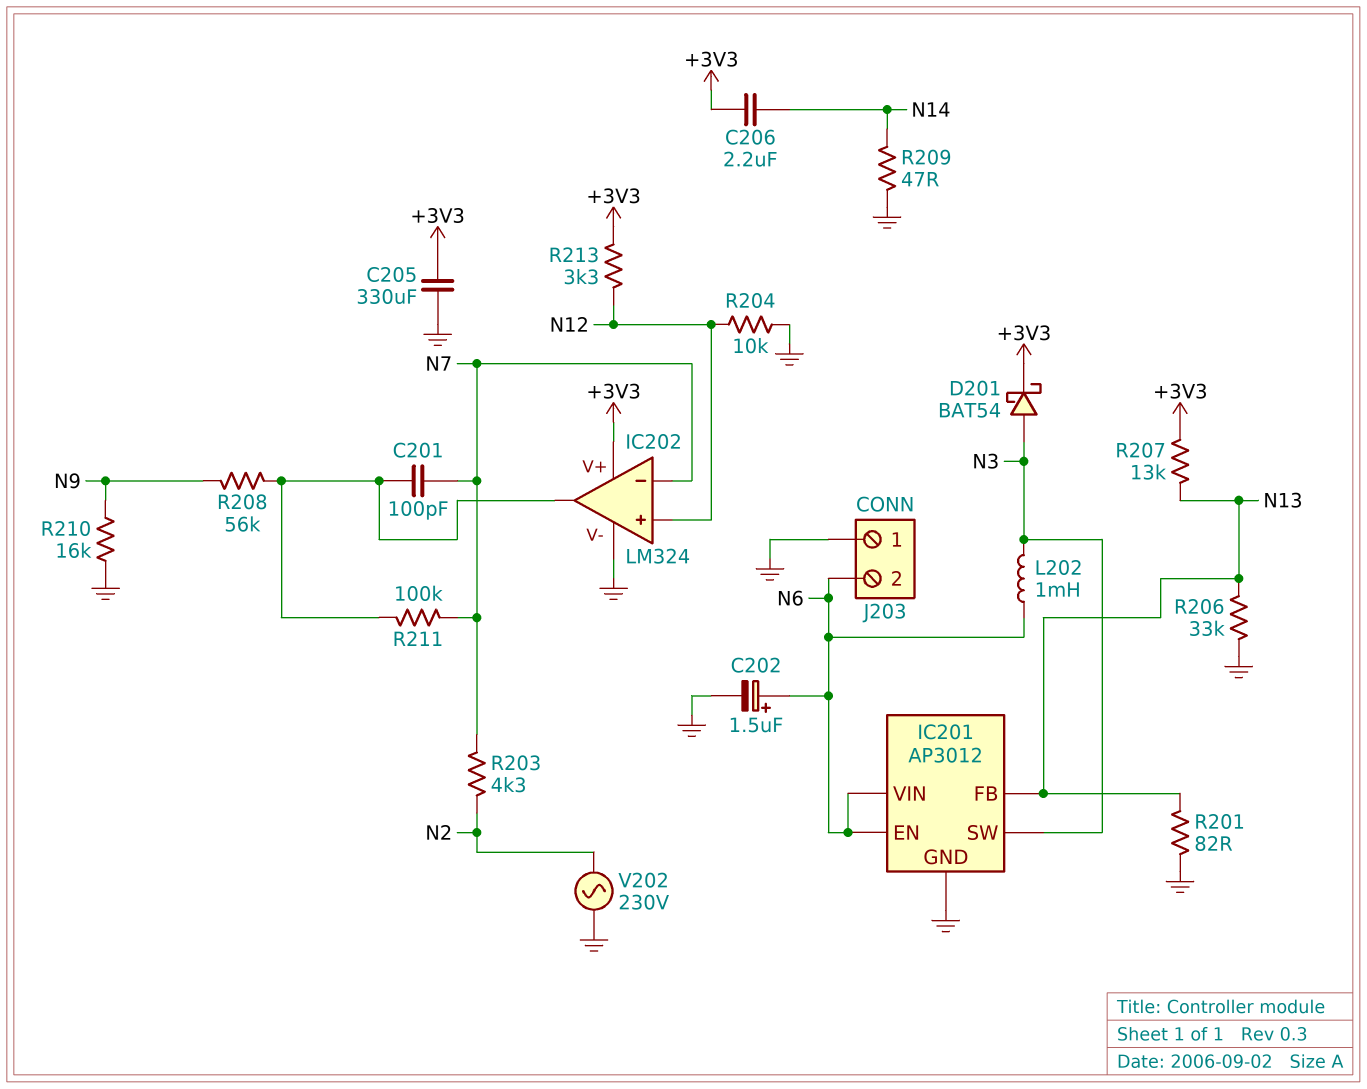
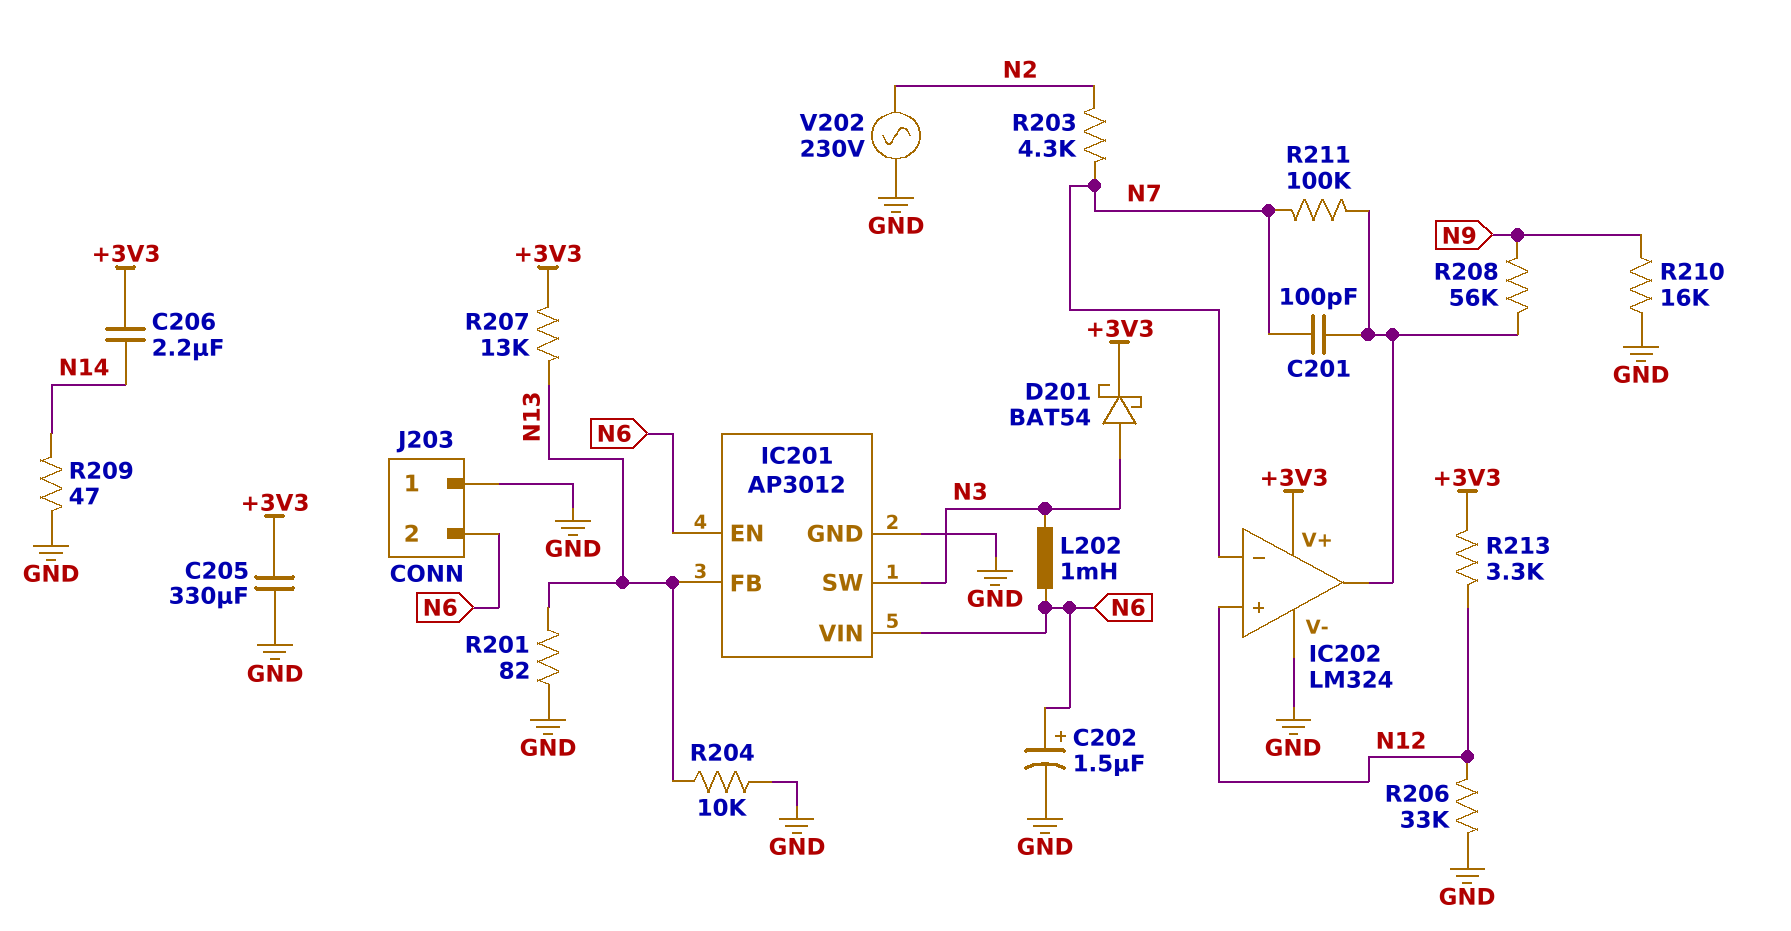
R204: 10k (GND, N12) -> 10k (GND, N13)
R206: 33k (GND, N13) -> 33k (GND, N12)

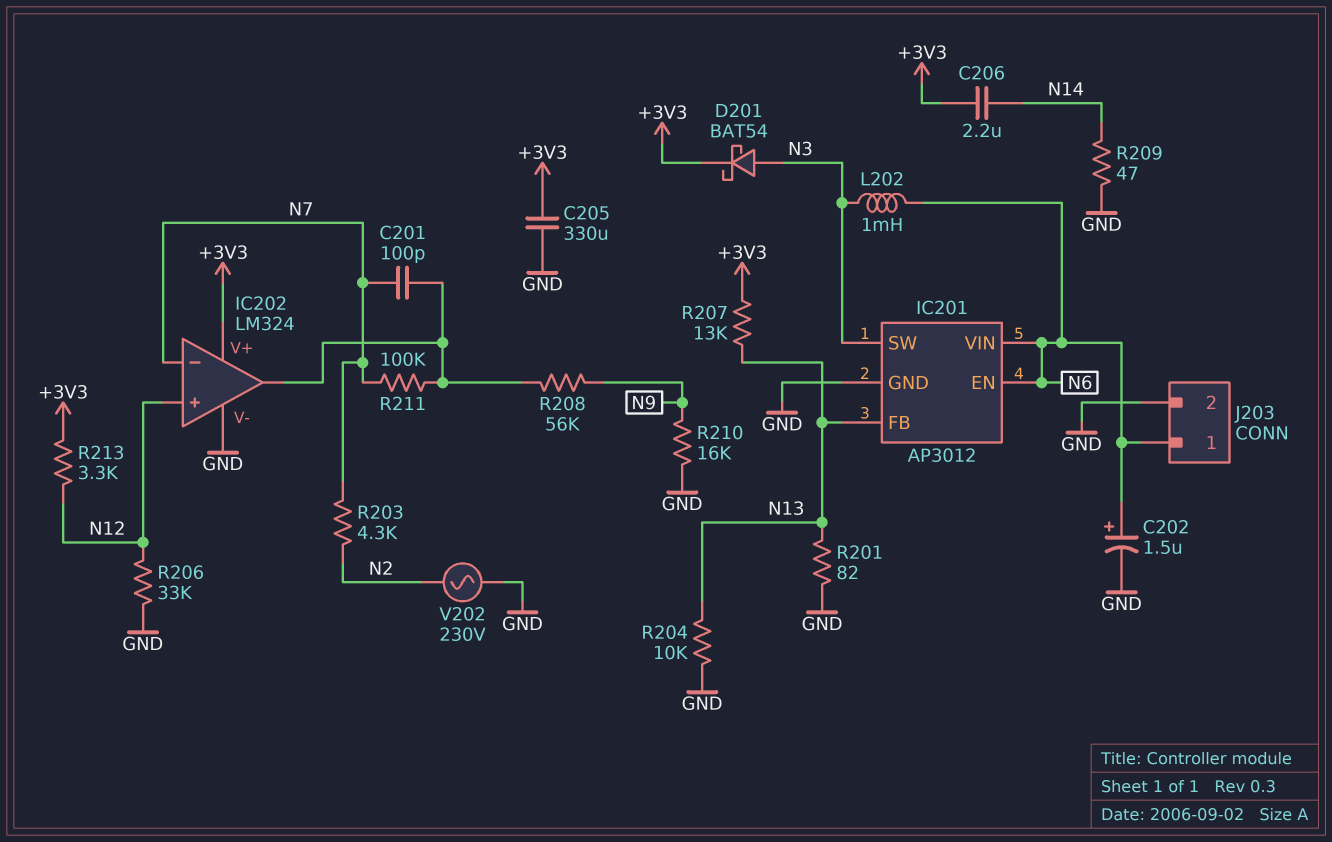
J203 pin 1: GND -> N6
J203 pin 2: N6 -> GND

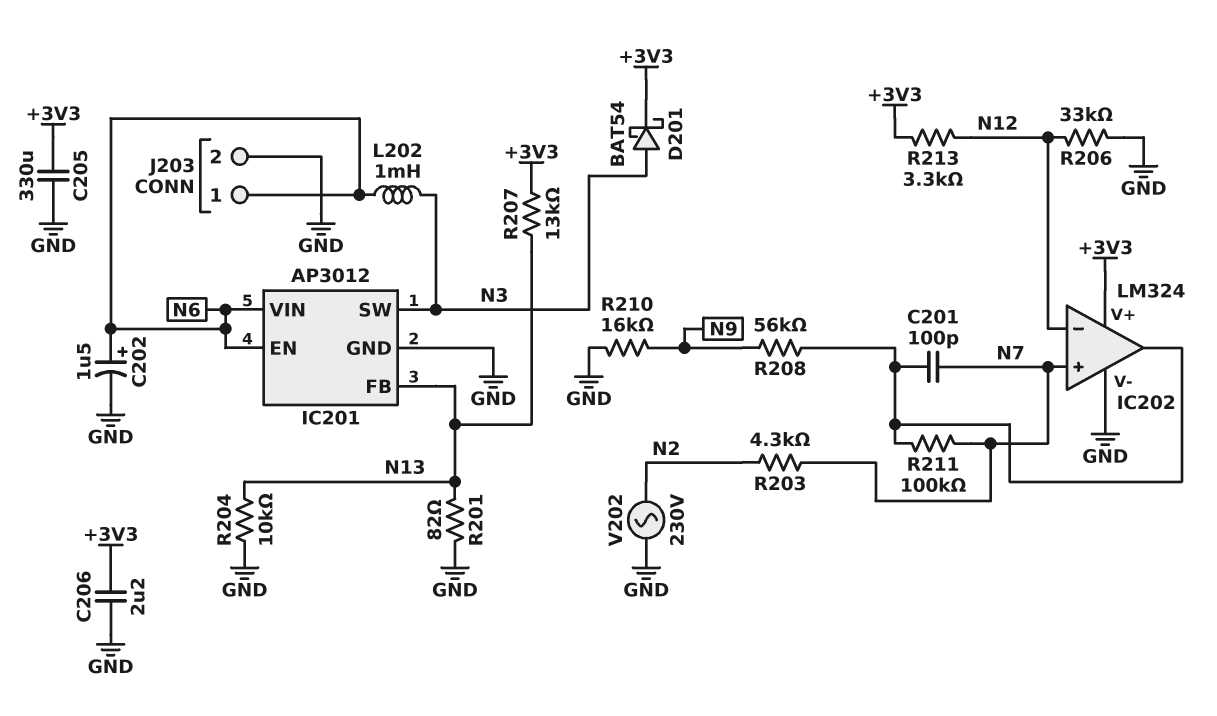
C206: 2.2uF (+3V3, N14) -> 2.2uF (+3V3, GND)
IC202 pin in+: N12 -> N7
IC202 pin in-: N7 -> N12
R209: 47 (GND, N14) -> none

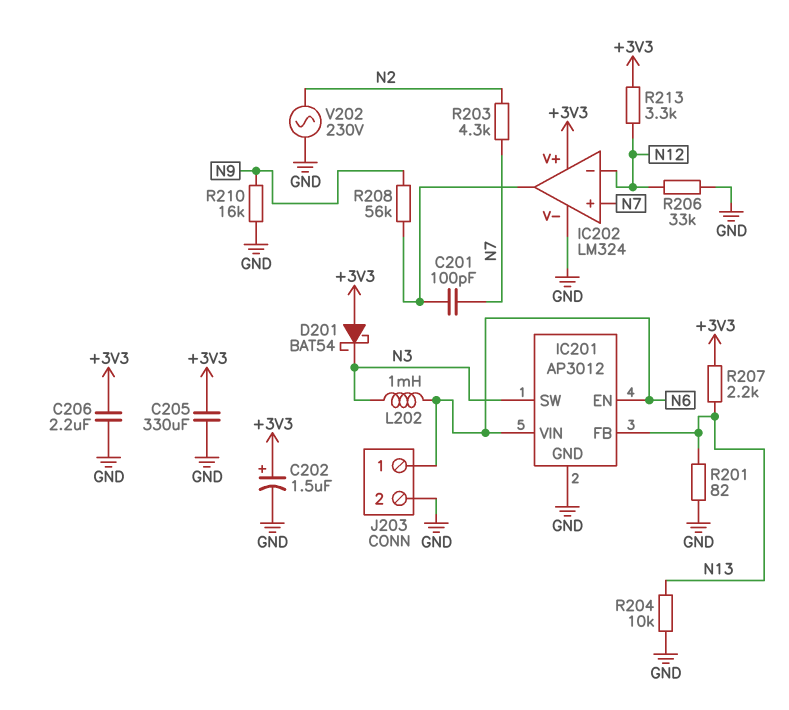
C202: 1.5uF (plus N6, minus GND) -> 1.5uF (plus +3V3, minus GND)
D201: schottky BAT54 (A N3, K +3V3) -> schottky BAT54 (A +3V3, K N3)
R207: 13k (+3V3, N13) -> 2.2k (+3V3, N13)
R211: 100k (IC202/out, N7) -> none

